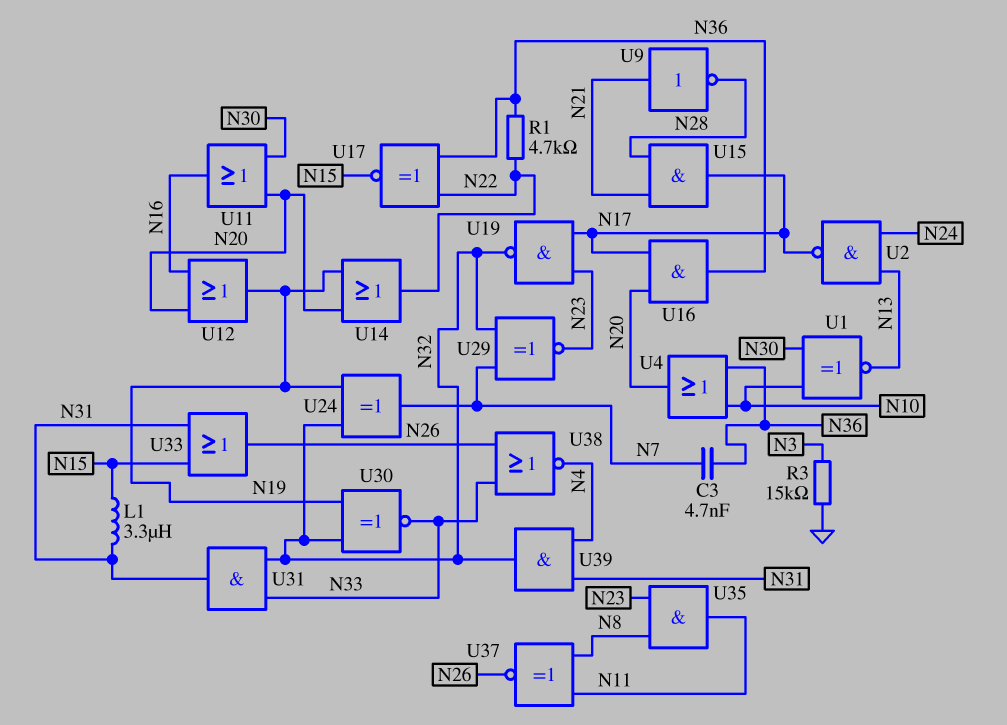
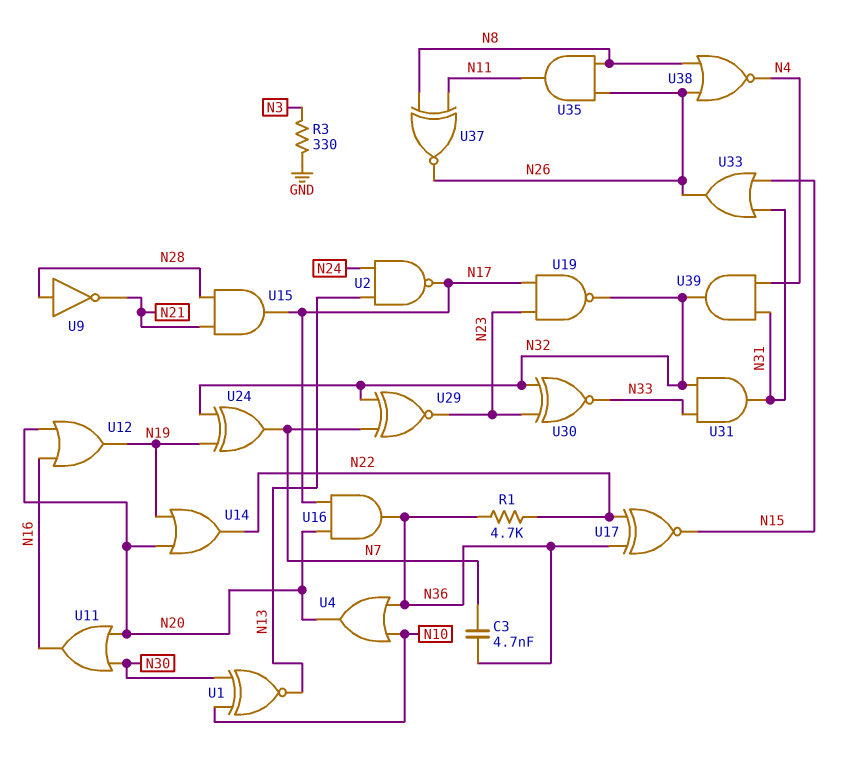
L1: 3.3uH (N15, N31) -> none
R3: 15k (GND, N3) -> 330 (GND, N3)
U9: NOT (in N21, out N28) -> NOT (in N28, out N21)
U30: XNOR (in N19, in N32, out N33) -> XNOR (in N23, in N32, out N33)
U35: AND (in N8, in N23, out N11) -> AND (in N8, in N26, out N11)
U38: NOR (in N26, in N33, out N4) -> NOR (in N8, in N26, out N4)

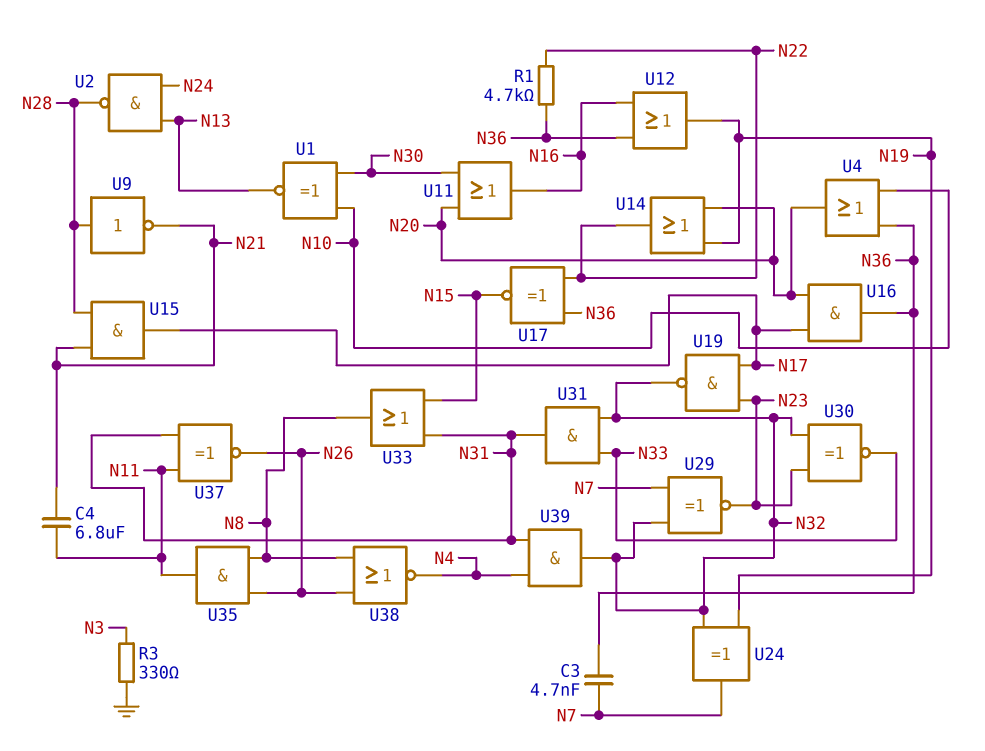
C4: none -> 6.8uF (N11, N21)
U2: NAND (in N13, in N24, out N17) -> NAND (in N13, in N24, out N28)
U12: OR (in N16, in N20, out N19) -> OR (in N16, in N36, out N19)
U33: OR (in N15, in N31, out N26) -> OR (in N15, in N31, out N8)
U37: XNOR (in N8, in N11, out N26) -> XNOR (in N11, in N31, out N26)

